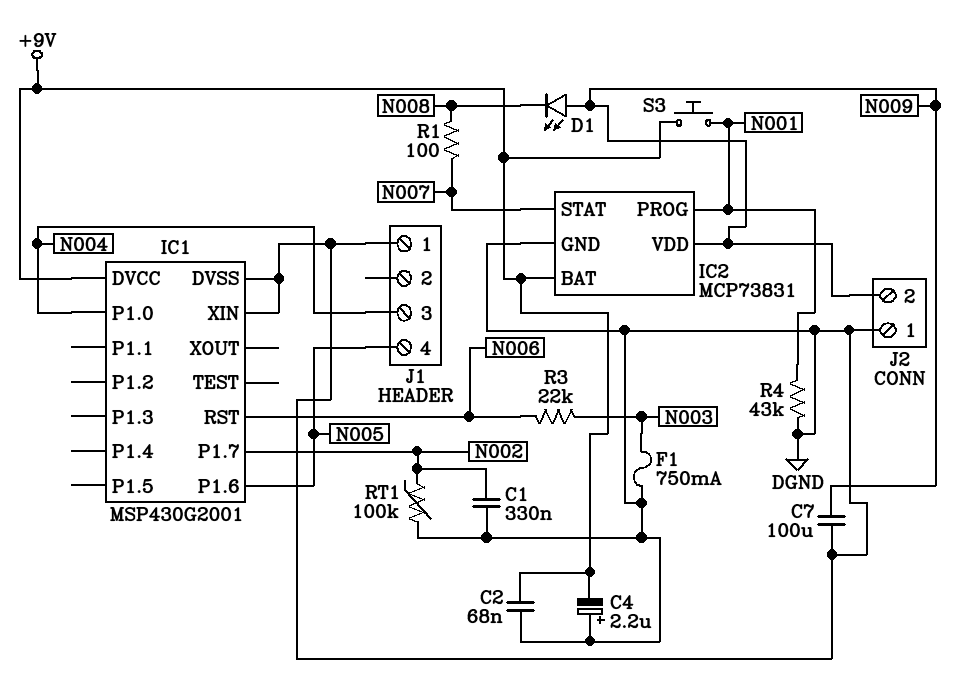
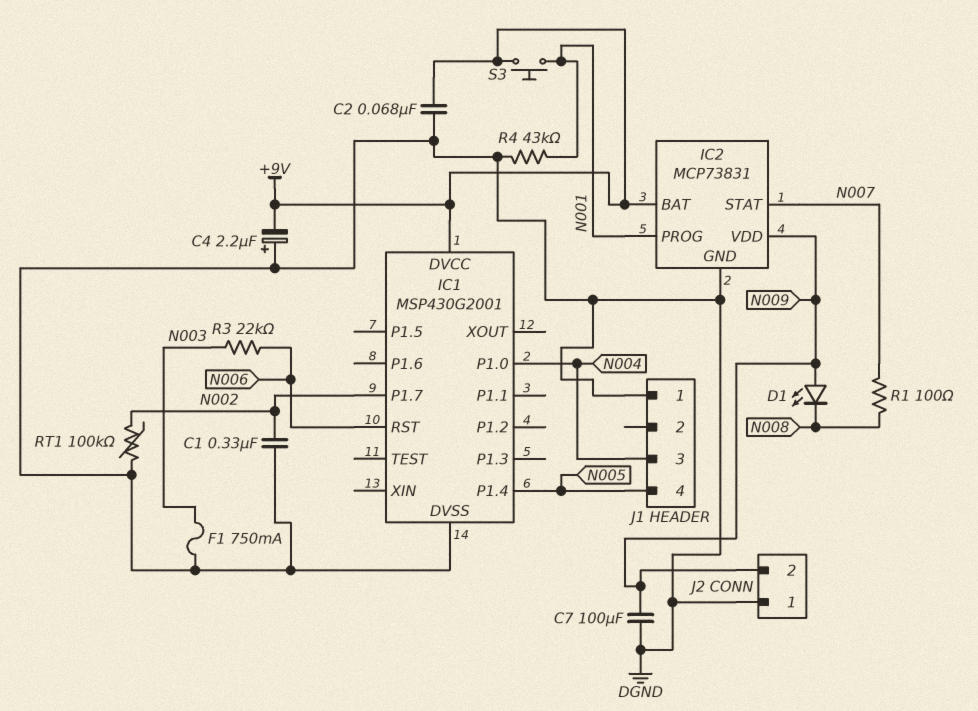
IC1 pin P1.4: none -> N005
IC1 pin P1.6: N005 -> none
IC1 pin XIN: DGND -> none

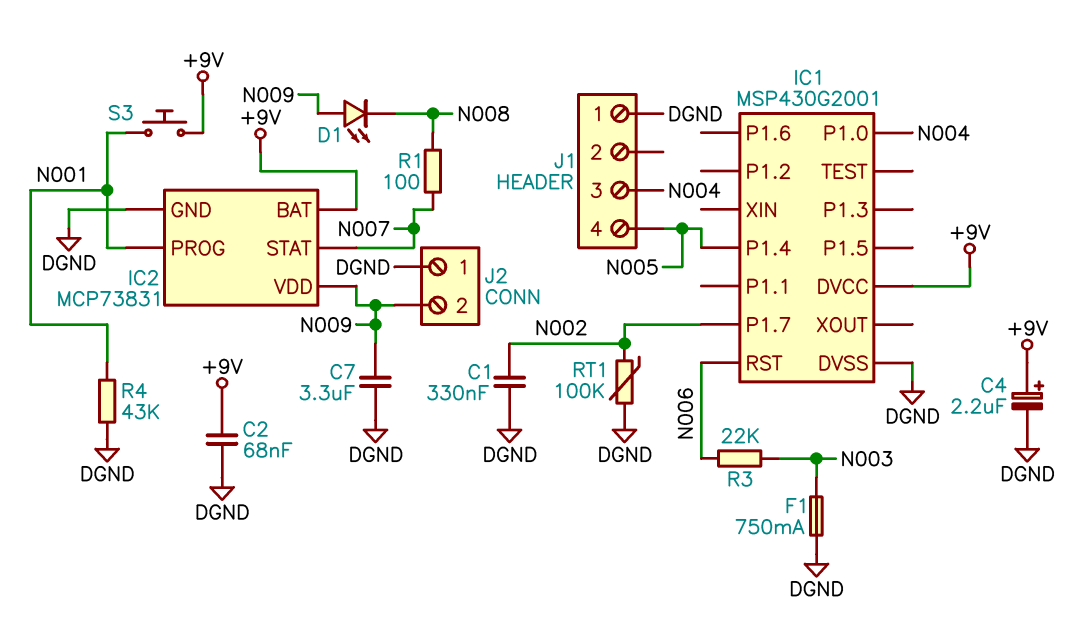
C4: 2.2uF (plus DGND, minus +9V) -> 2.2uF (plus +9V, minus DGND)
C7: 100uF (DGND, N009) -> 3.3uF (DGND, N009)

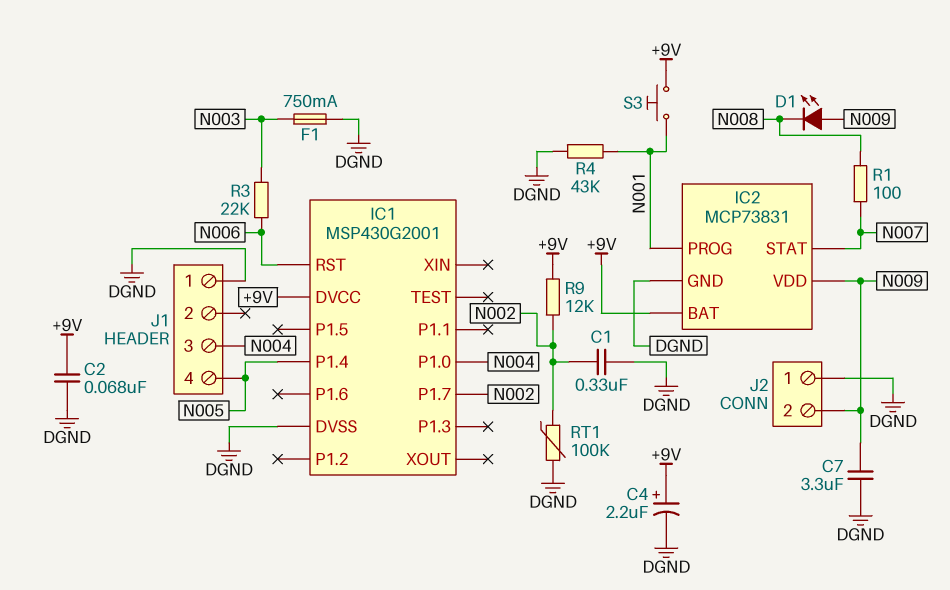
R9: none -> 12k (+9V, N002)

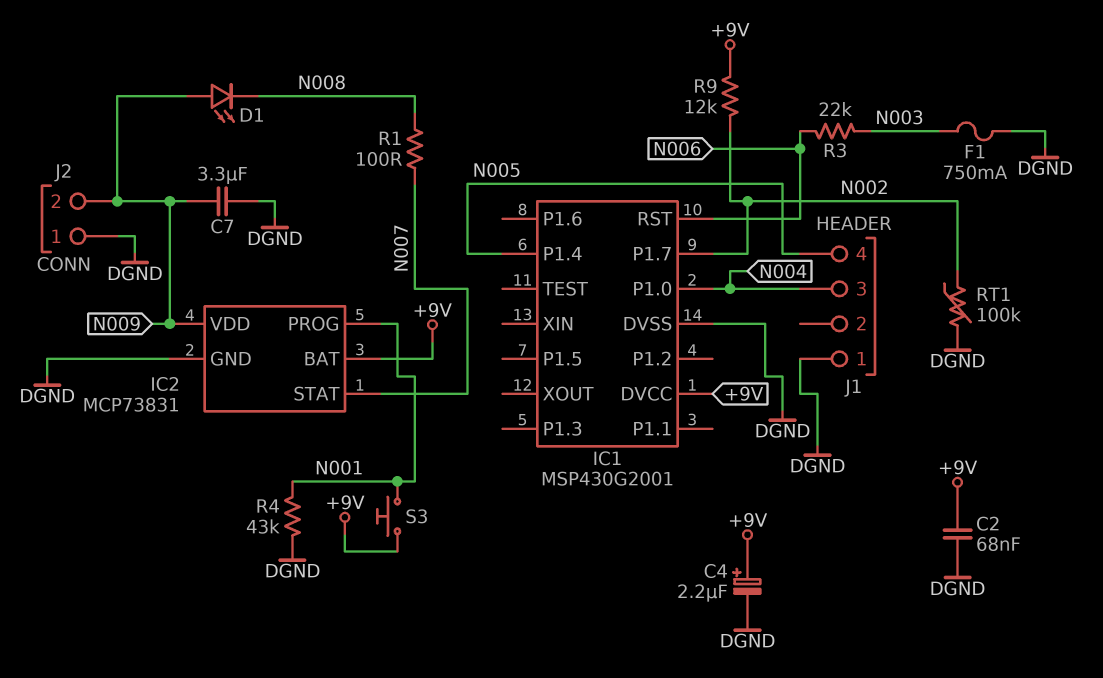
C1: 330nF (DGND, N002) -> none

